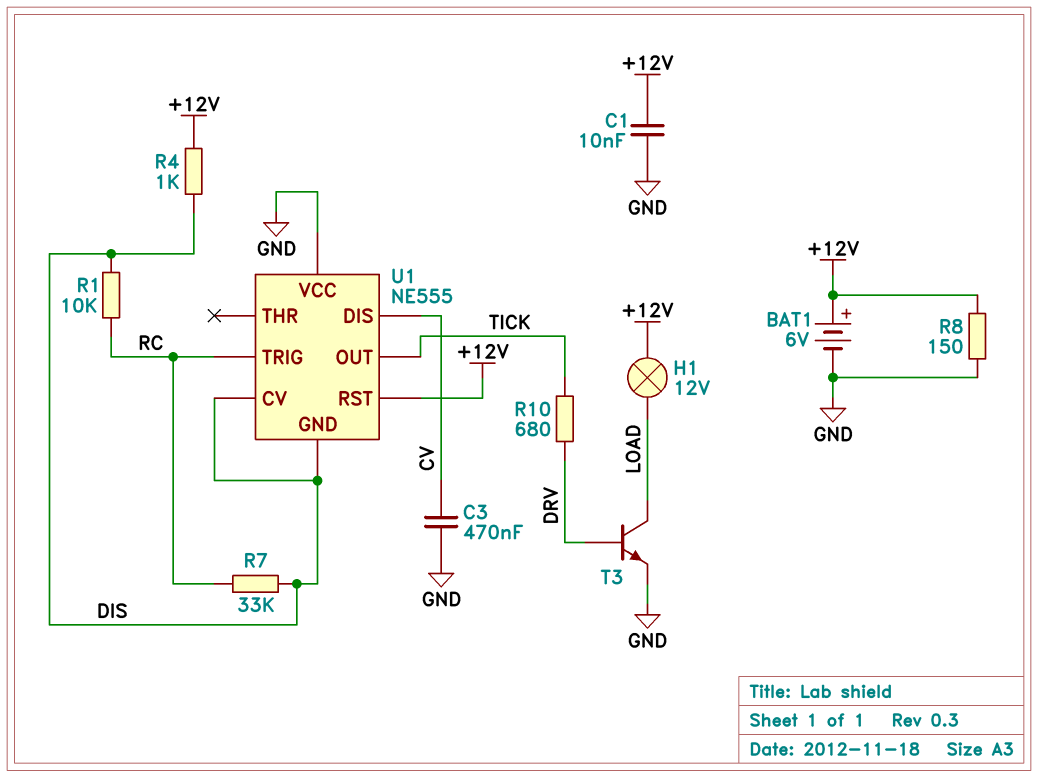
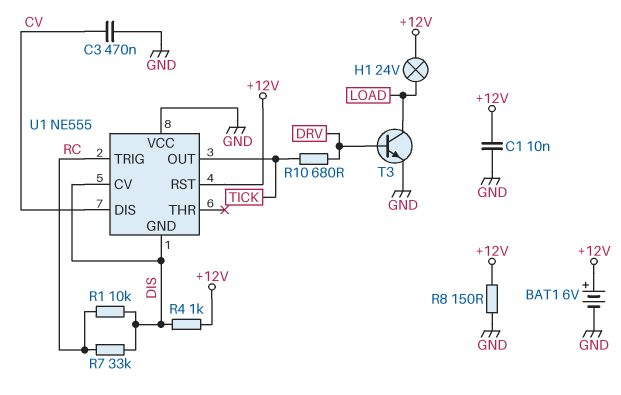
H1: lamp 12V (+12V, LOAD) -> lamp 24V (+12V, LOAD)

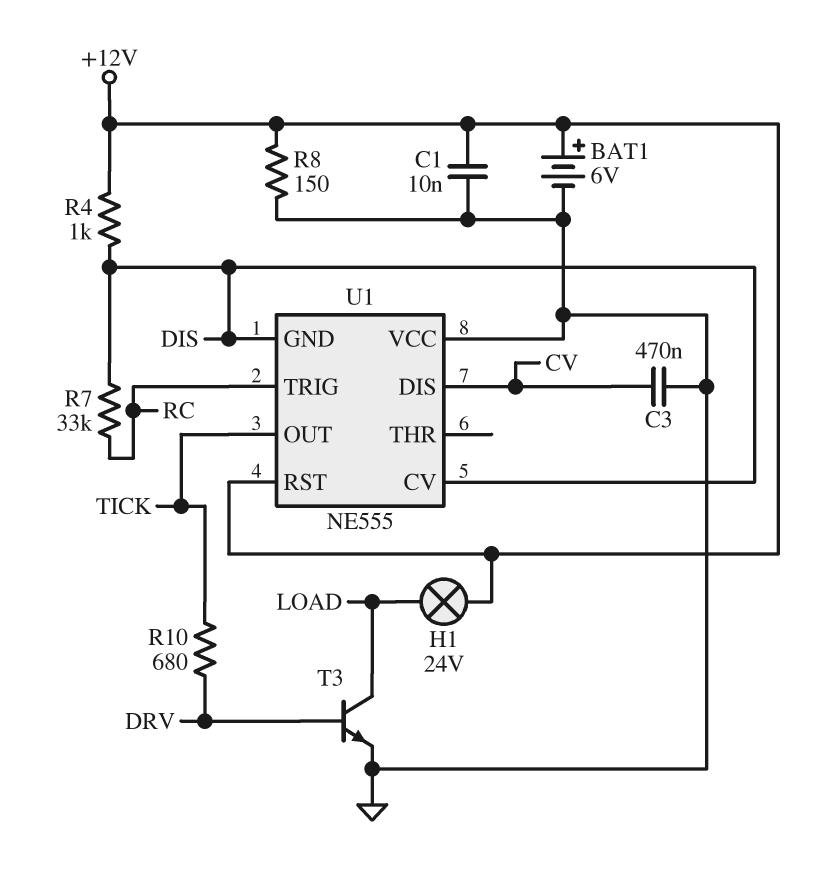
R1: 10k (DIS, RC) -> none

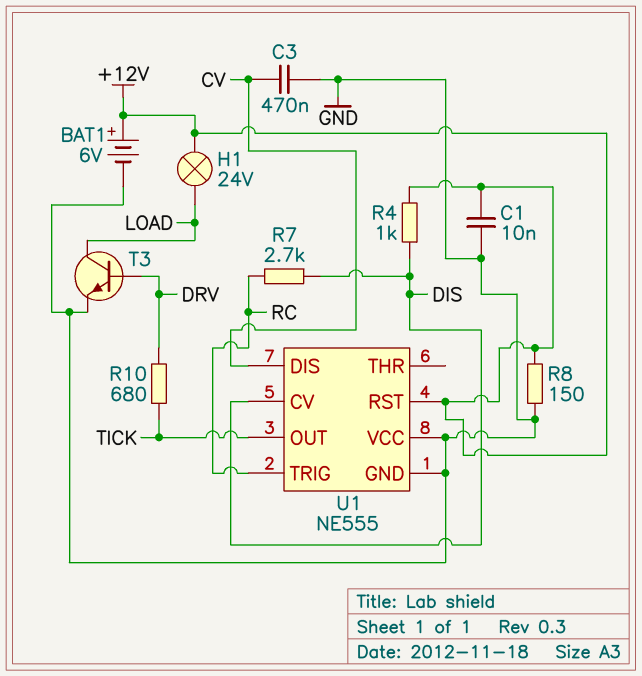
R7: 33k (DIS, RC) -> 2.7k (DIS, RC)
U1 pin GND: DIS -> GND

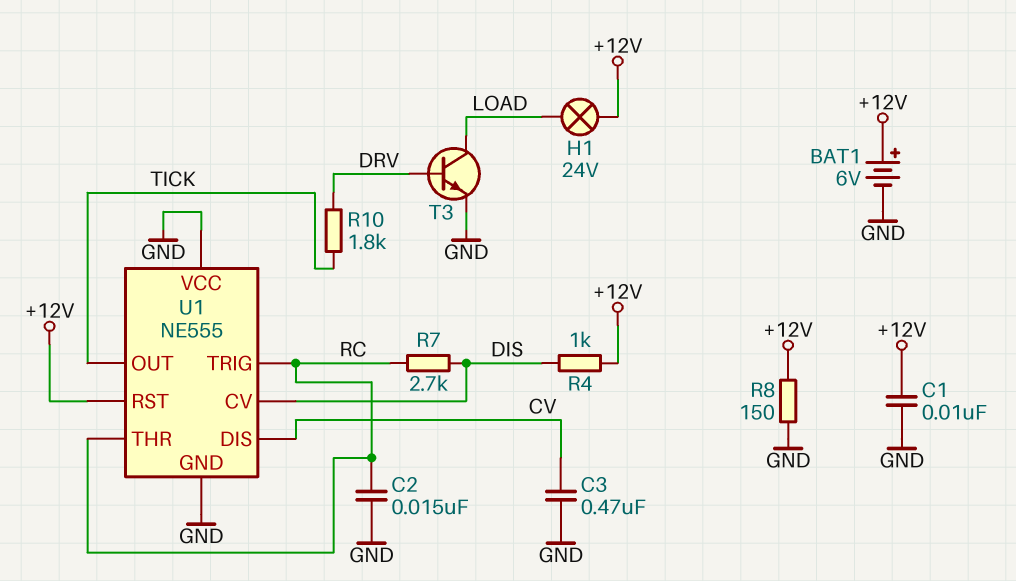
C2: none -> 15nF (GND, RC)
R10: 680 (DRV, TICK) -> 1.8k (DRV, TICK)
U1 pin THR: none -> RC

